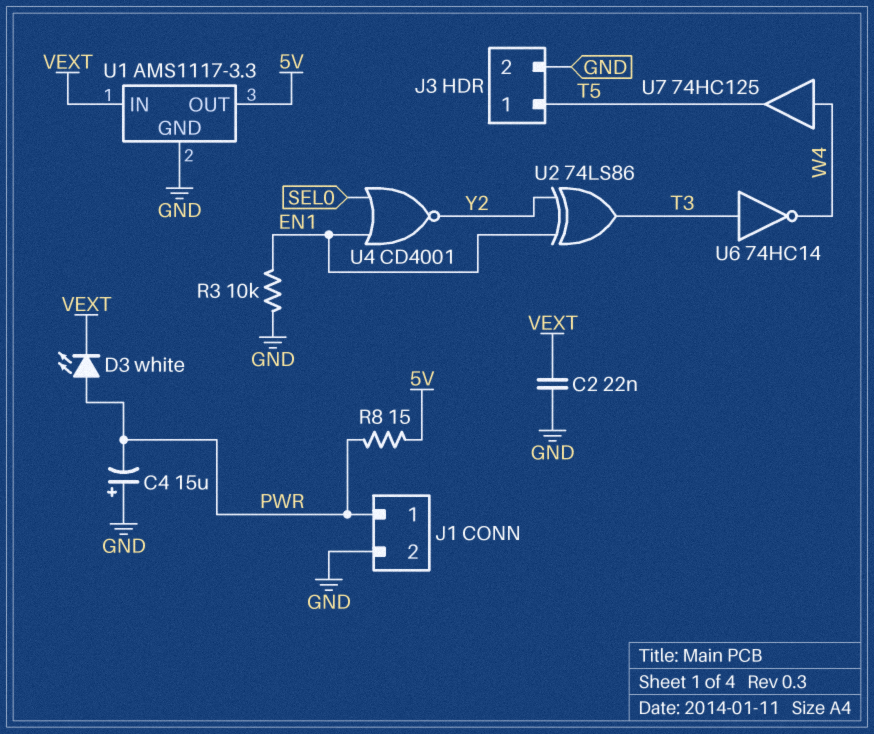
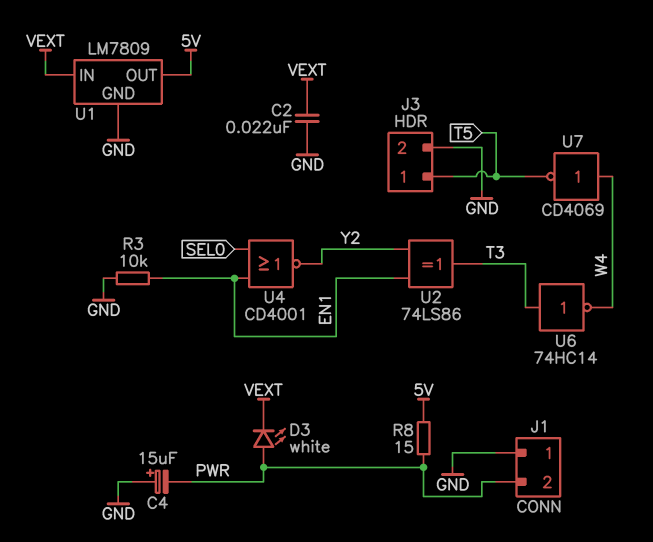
J1 pin 1: PWR -> GND
J1 pin 2: GND -> PWR
U1: AMS1117-3.3 -> LM7809
U7: buffer 74HC125 (in W4, out T5) -> NOT CD4069 (in W4, out T5)

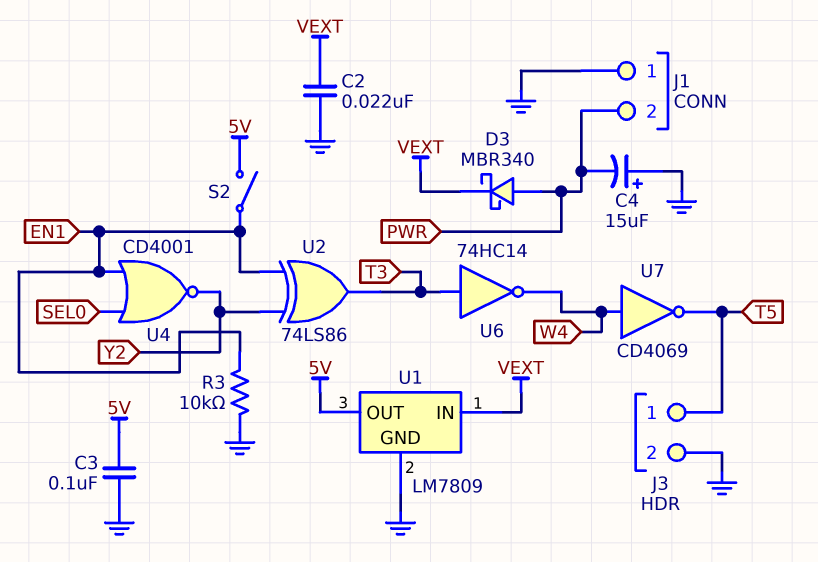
C3: none -> 100nF (5V, GND)
D3: LED white (A PWR, K VEXT) -> schottky MBR340 (A PWR, K VEXT)
R8: 15 (5V, PWR) -> none
S2: none -> switch (5V, EN1)

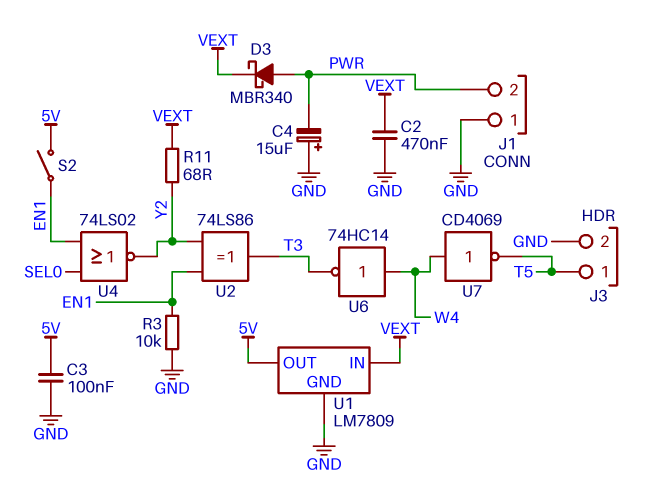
C2: 22nF (GND, VEXT) -> 470nF (GND, VEXT)
R11: none -> 68 (VEXT, Y2)
U4: NOR CD4001 (in EN1, in SEL0, out Y2) -> NOR 74LS02 (in EN1, in SEL0, out Y2)
U6: NOT 74HC14 (in T3, out W4) -> NOT 74HC14 (in W4, out T3)

